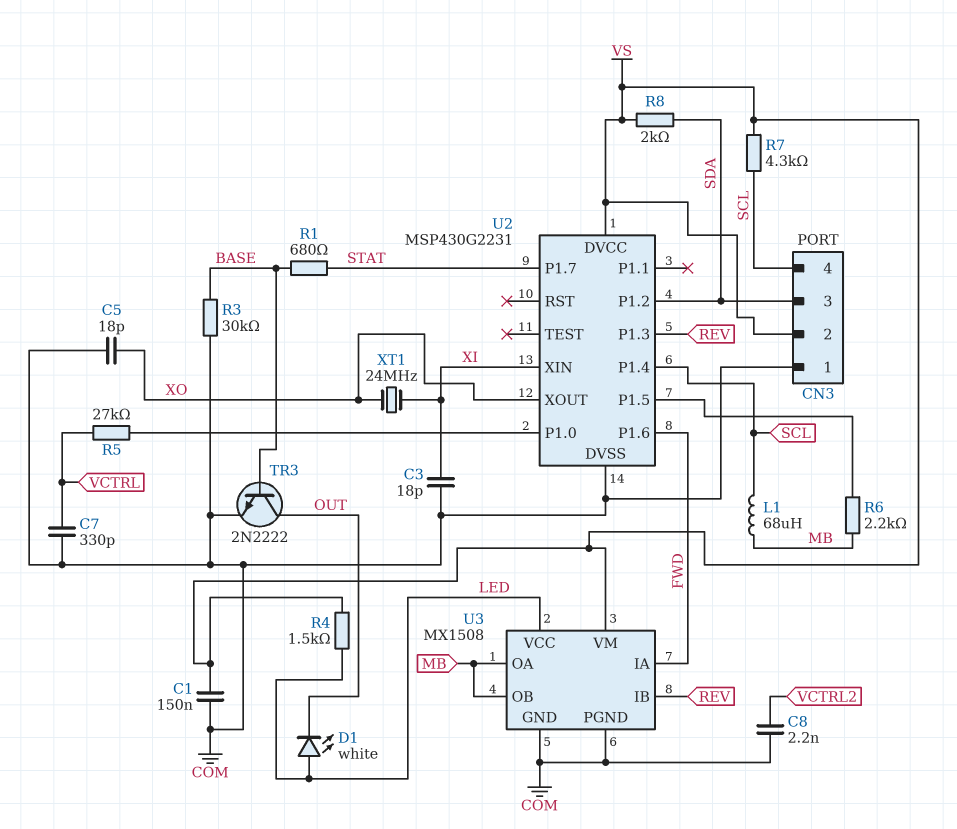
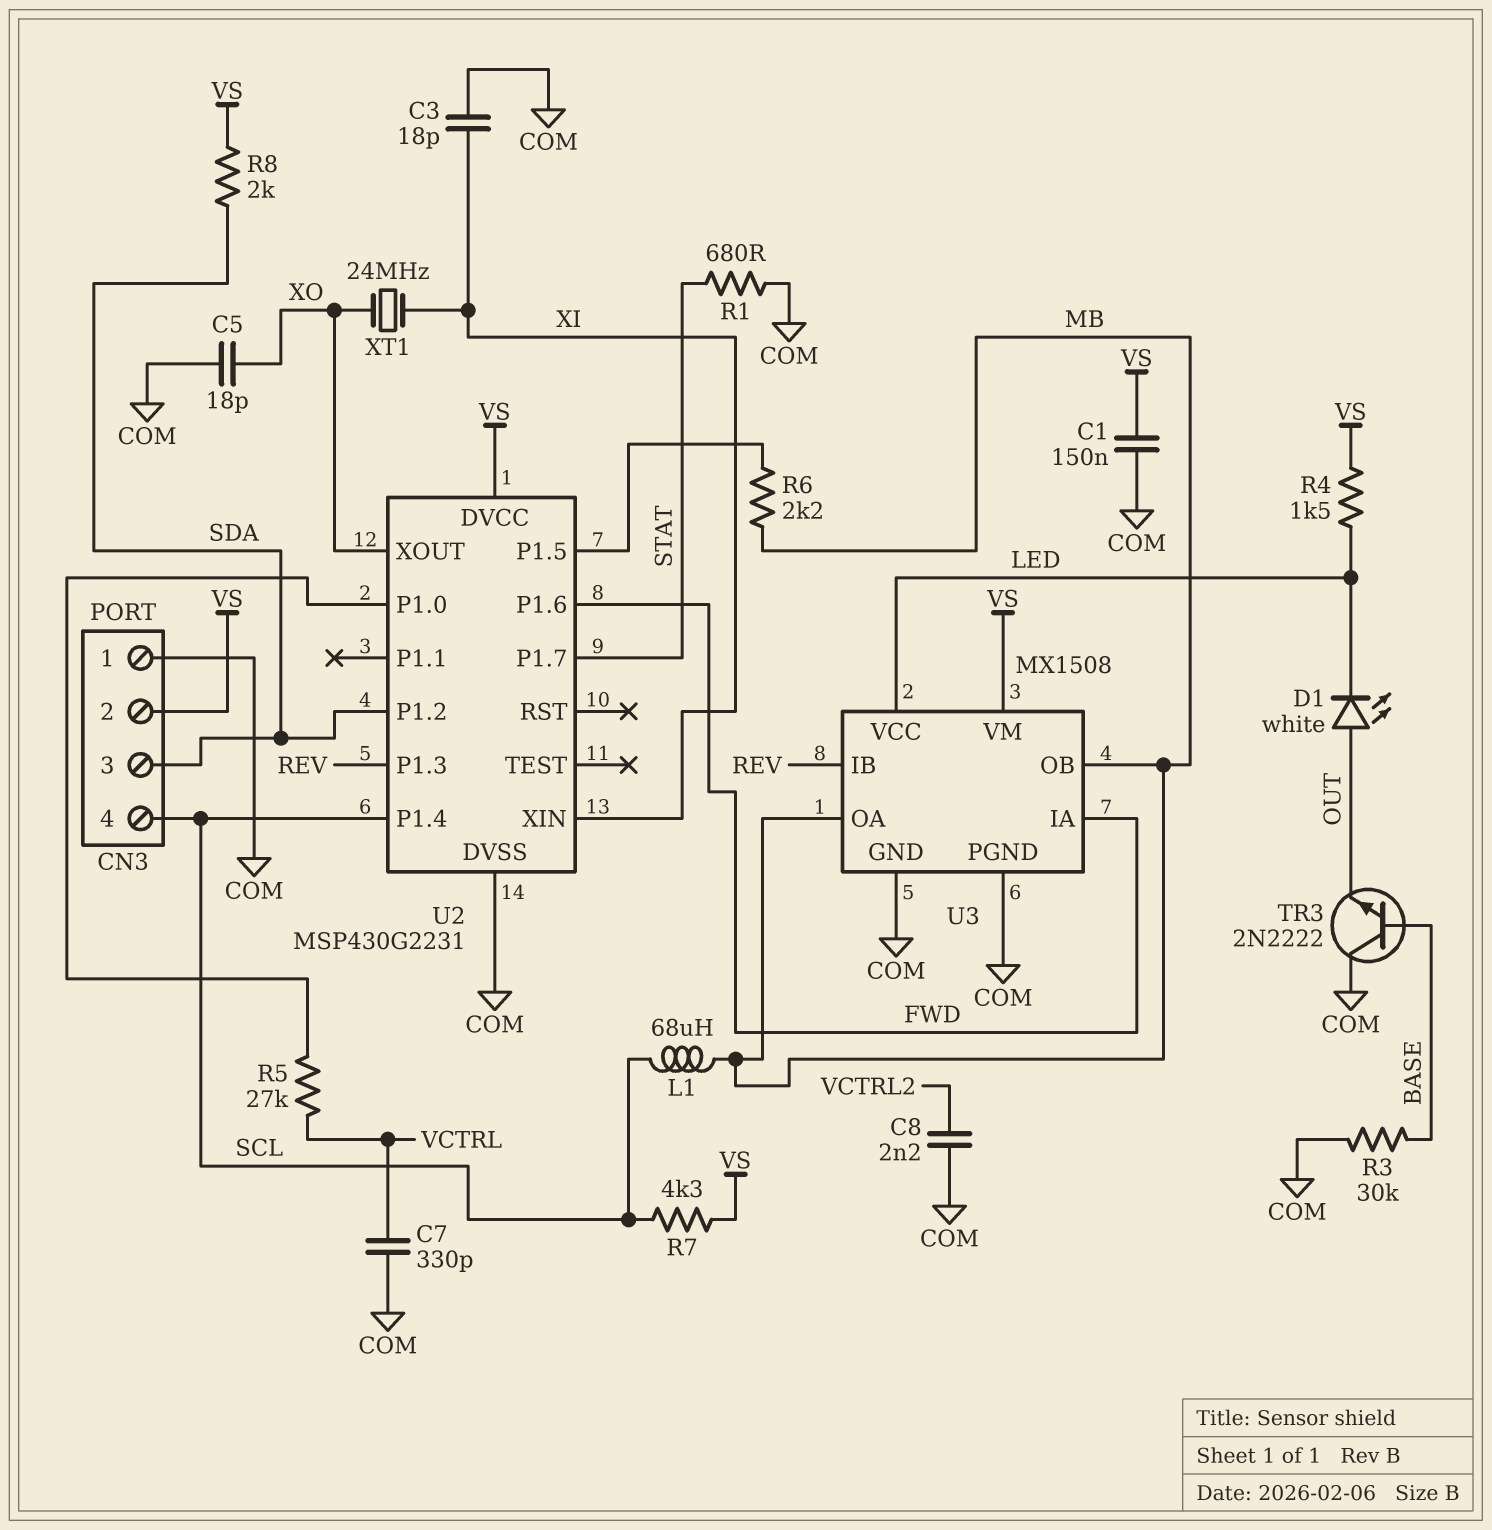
D1: LED white (A LED, K OUT) -> LED white (A OUT, K LED)
R1: 680 (BASE, STAT) -> 680 (COM, STAT)
TR3: NPN 2N2222 (B BASE, C OUT, E COM) -> NPN 2N2222 (B BASE, C COM, E OUT)

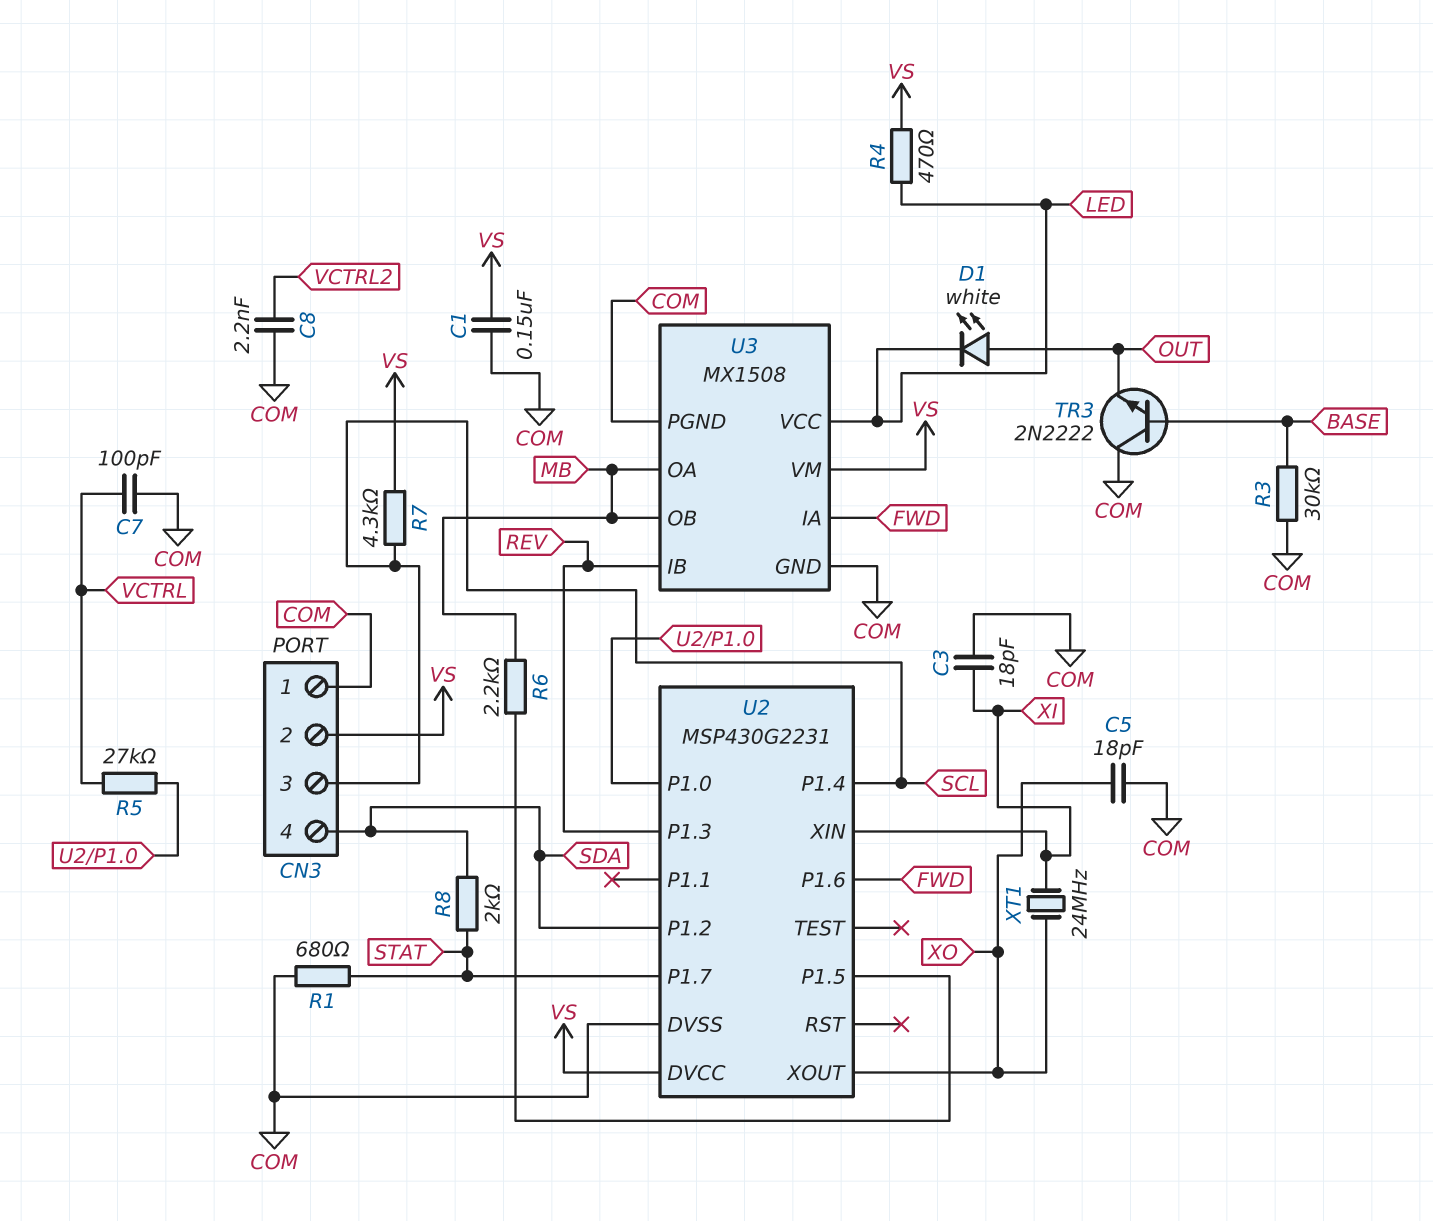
C7: 330pF (COM, VCTRL) -> 100pF (COM, VCTRL)
CN3 pin 3: SDA -> SCL
CN3 pin 4: SCL -> SDA
L1: 68uH (MB, SCL) -> none
R4: 1.5k (LED, VS) -> 470 (LED, VS)
R8: 2k (SDA, VS) -> 2k (SDA, STAT)

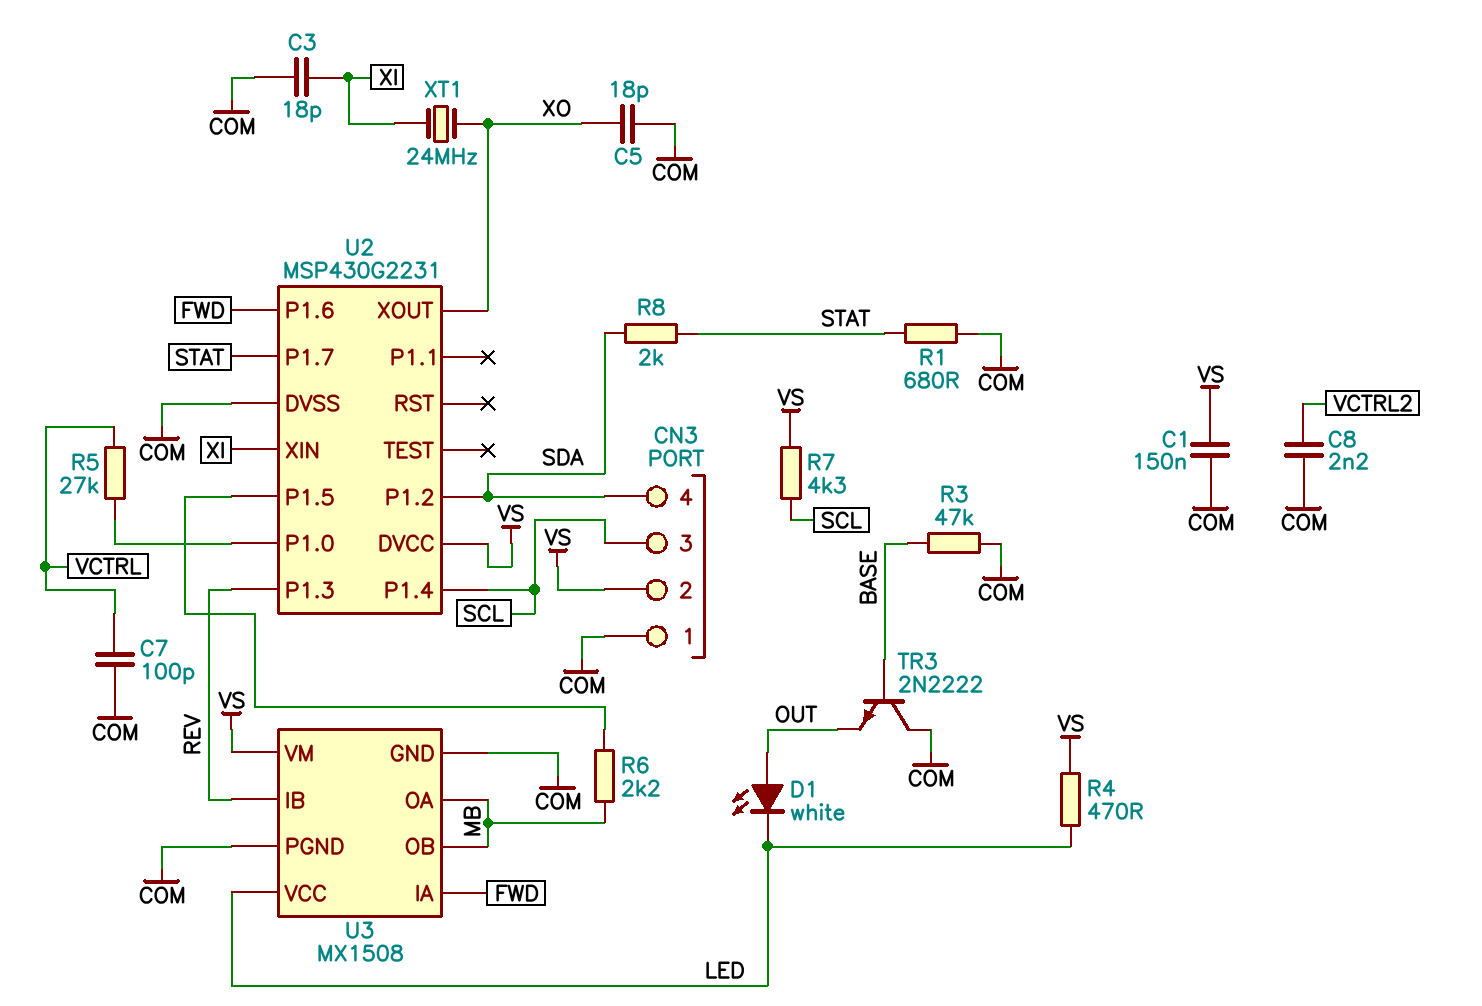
R3: 30k (BASE, COM) -> 47k (BASE, COM)

